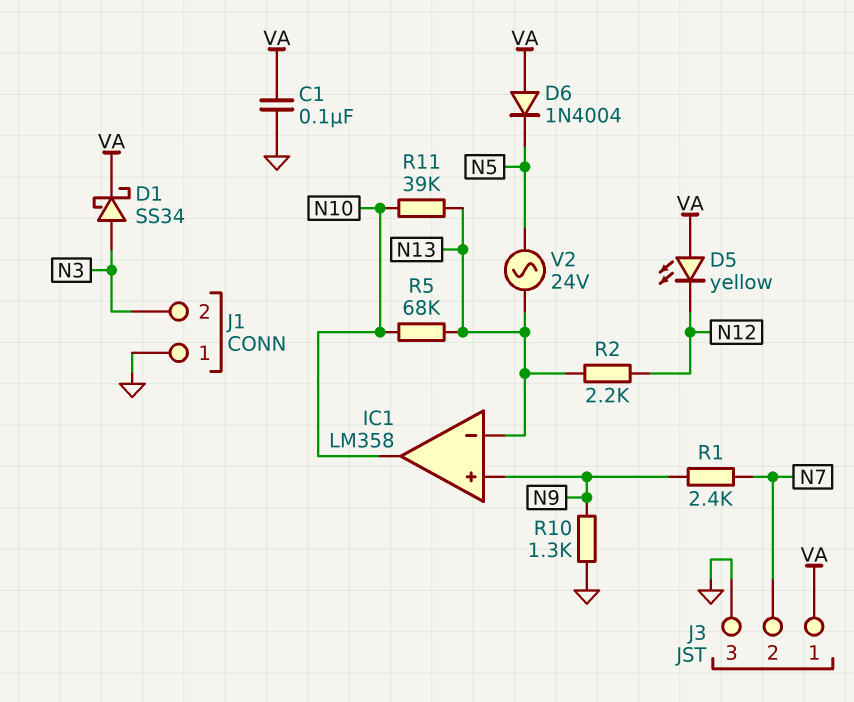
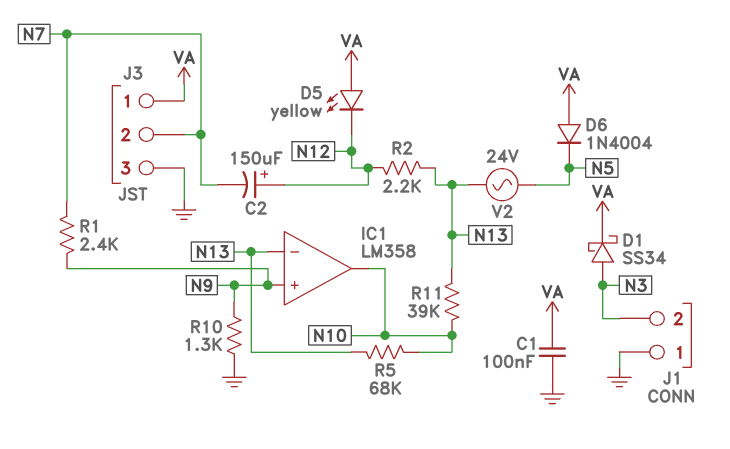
C2: none -> 150uF (plus N12, minus N7)

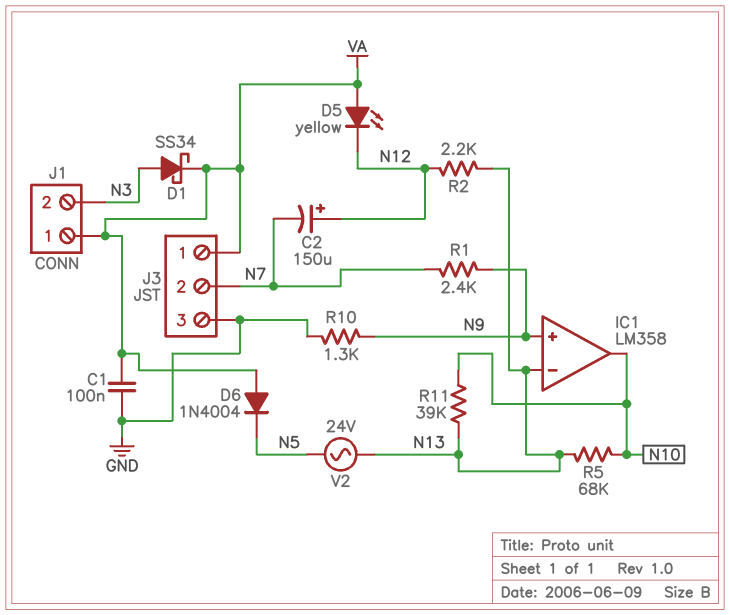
J1 pin 1: GND -> VA

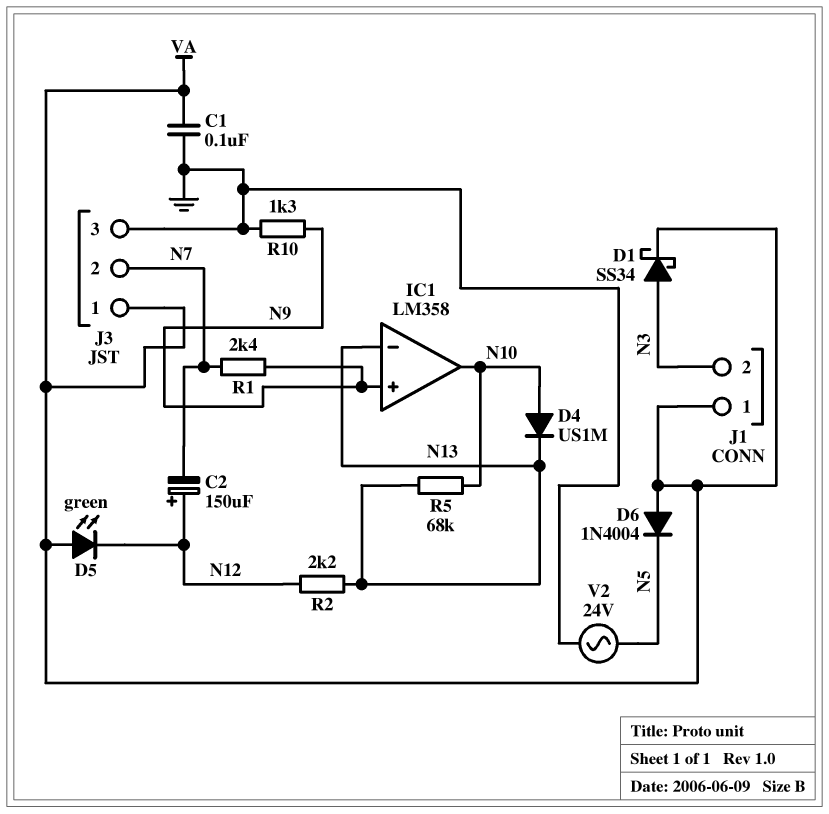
D4: none -> diode US1M (A N10, K N13)
D5: LED yellow (A VA, K N12) -> LED green (A VA, K N12)
R11: 39k (N10, N13) -> none
V2: AC 24V (N5, N13) -> AC 24V (GND, N5)

